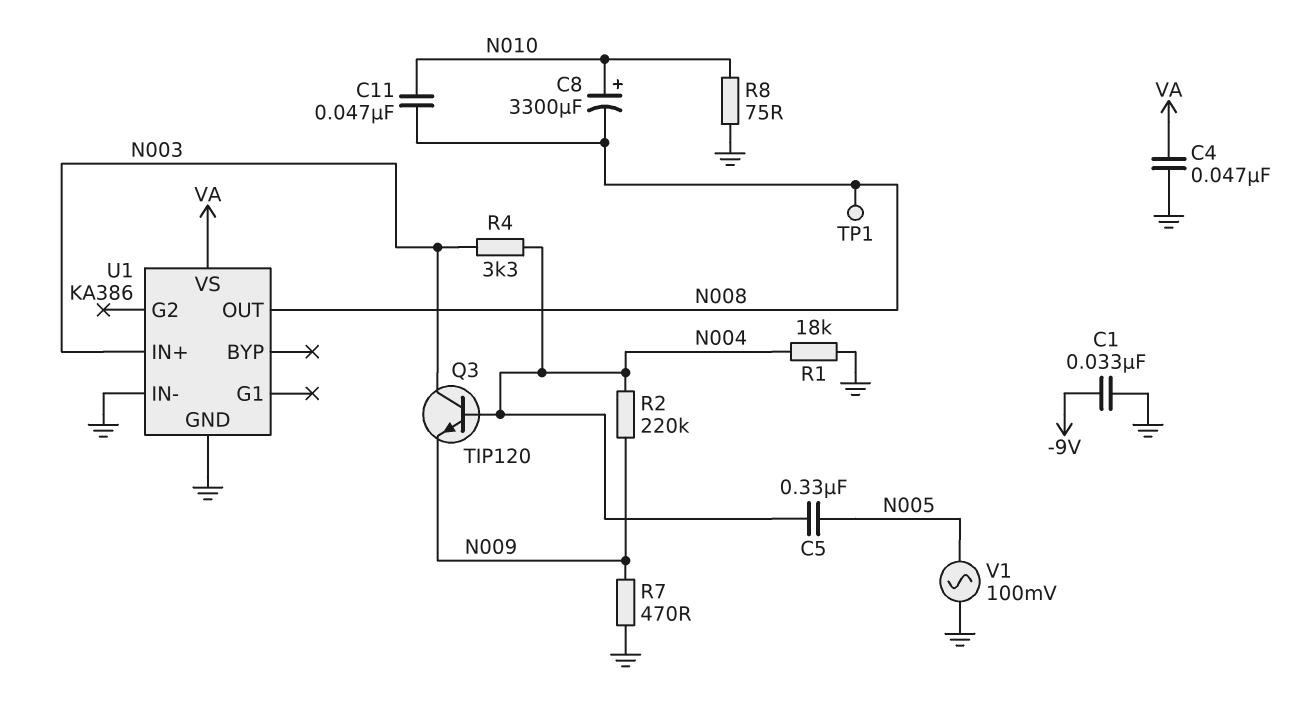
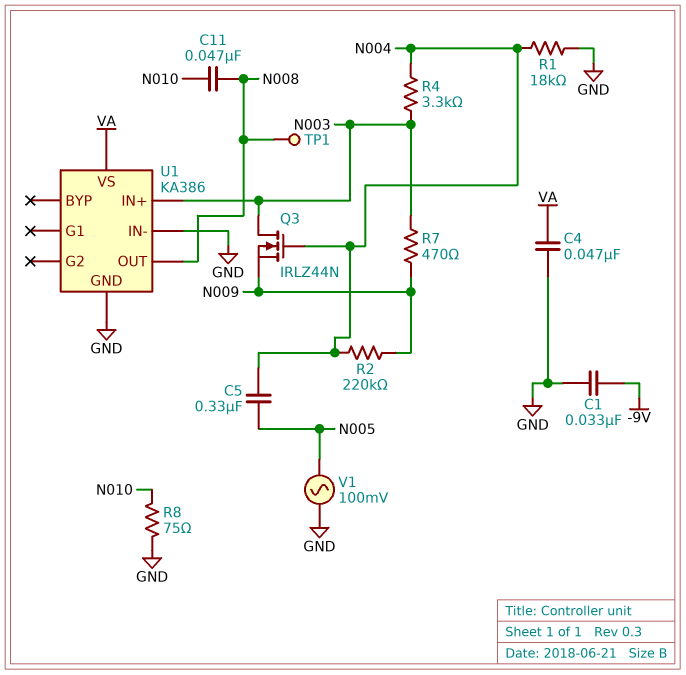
C8: 3300uF (plus N010, minus N008) -> none
Q3: NPN TIP120 (B N004, C N003, E N009) -> NMOS IRLZ44N (G N004, D N003, S N009)
R7: 470 (GND, N009) -> 470 (N003, N009)

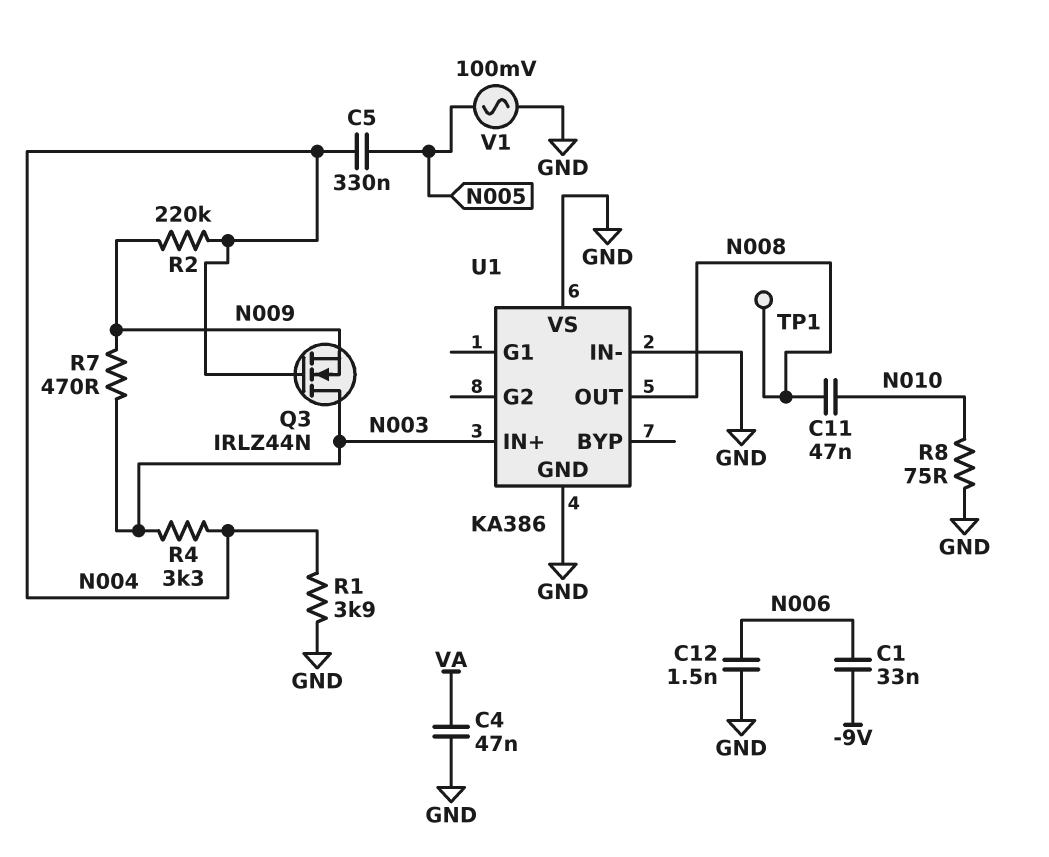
C1: 33nF (-9V, GND) -> 33nF (-9V, N006)
C12: none -> 1.5nF (GND, N006)
R1: 18k (GND, N004) -> 3.9k (GND, N004)
U1 pin VS: VA -> GND

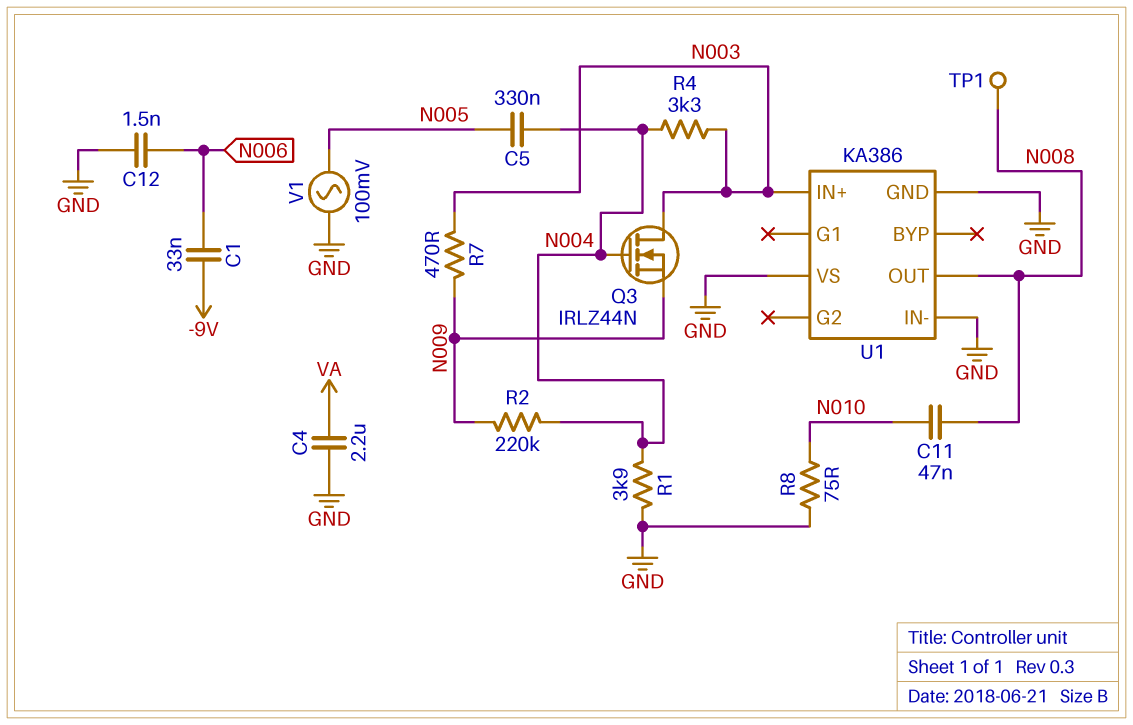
C4: 47nF (GND, VA) -> 2.2uF (GND, VA)

